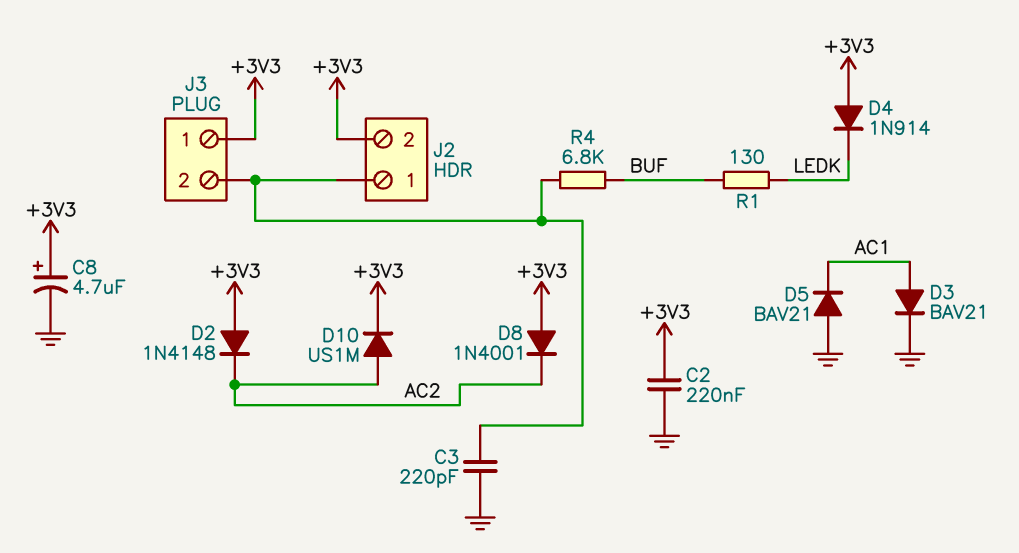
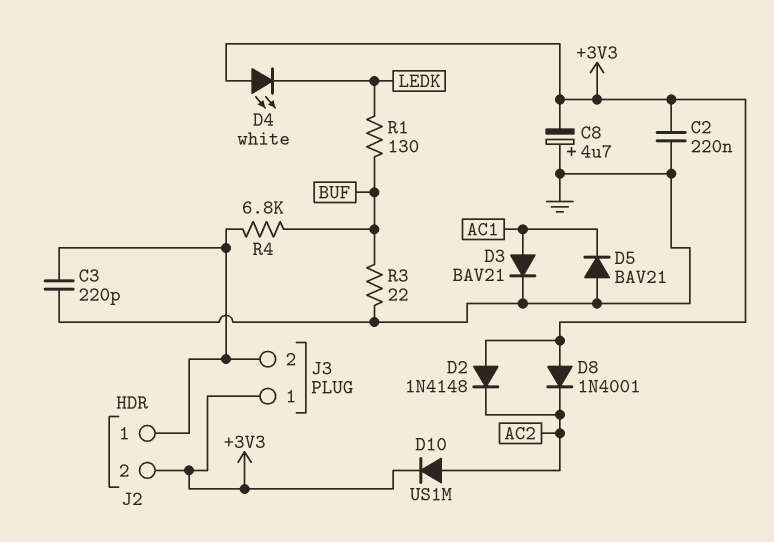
C8: 4.7uF (plus +3V3, minus GND) -> 4.7uF (plus GND, minus +3V3)
D4: diode 1N914 (A +3V3, K LEDK) -> LED white (A +3V3, K LEDK)
R3: none -> 22 (BUF, GND)

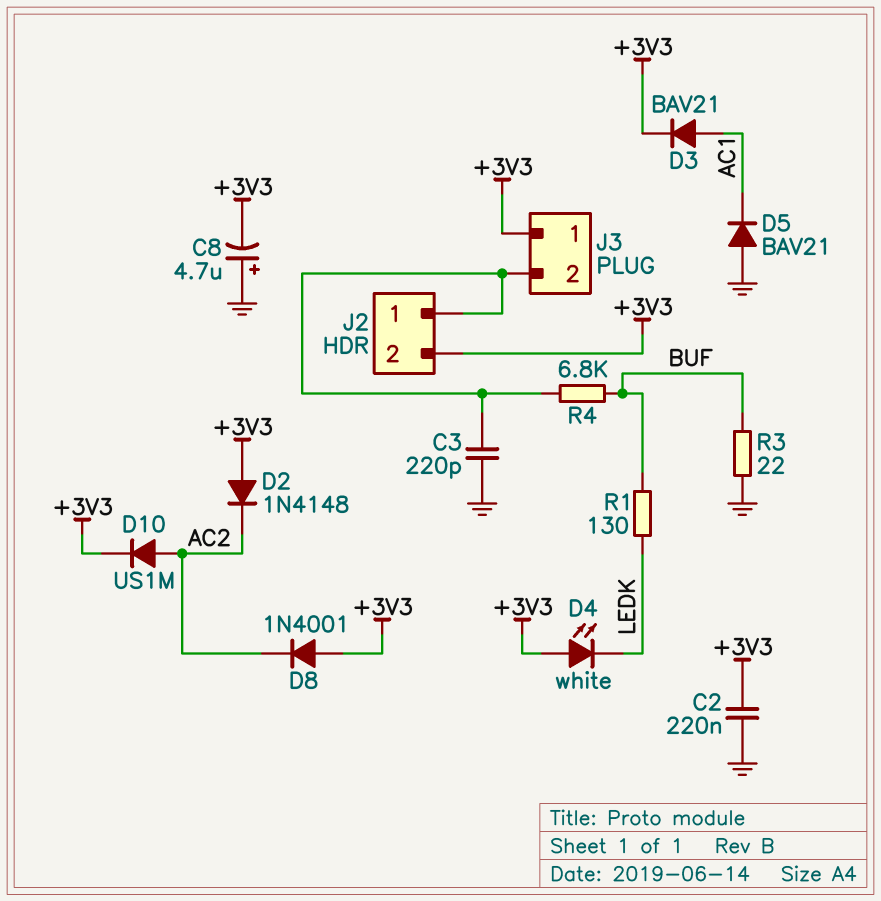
D3: diode BAV21 (A AC1, K GND) -> diode BAV21 (A AC1, K +3V3)

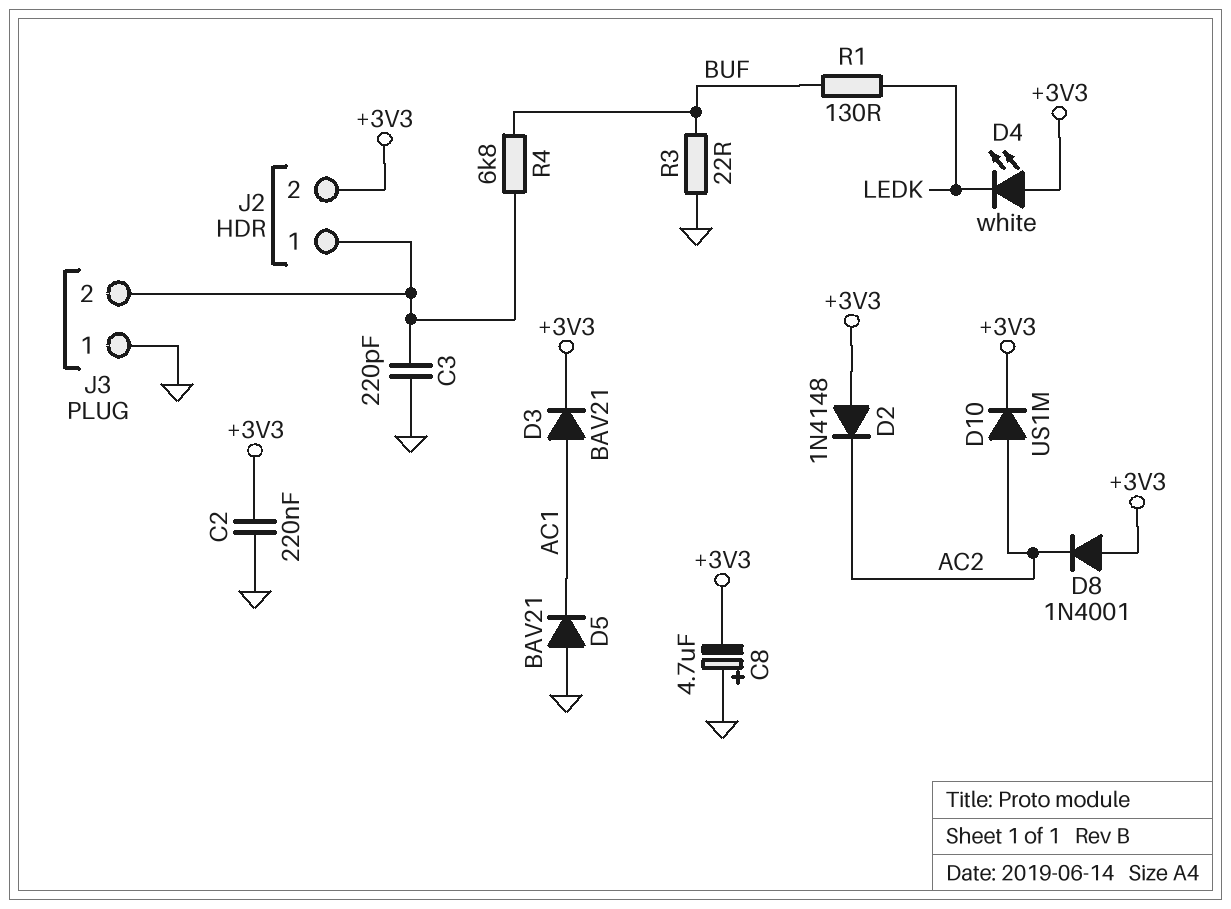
J3 pin 1: +3V3 -> GND

